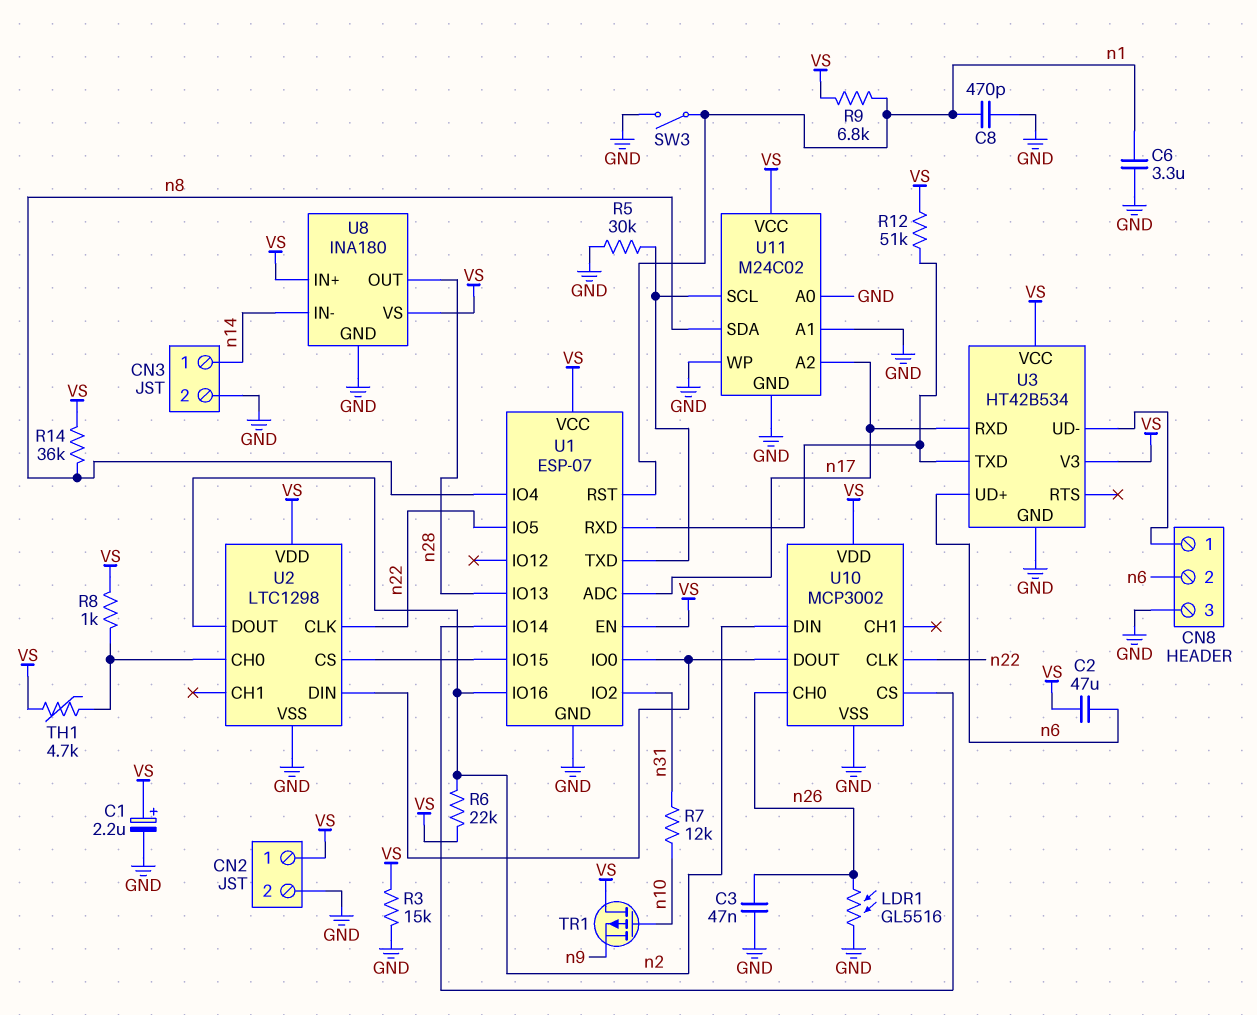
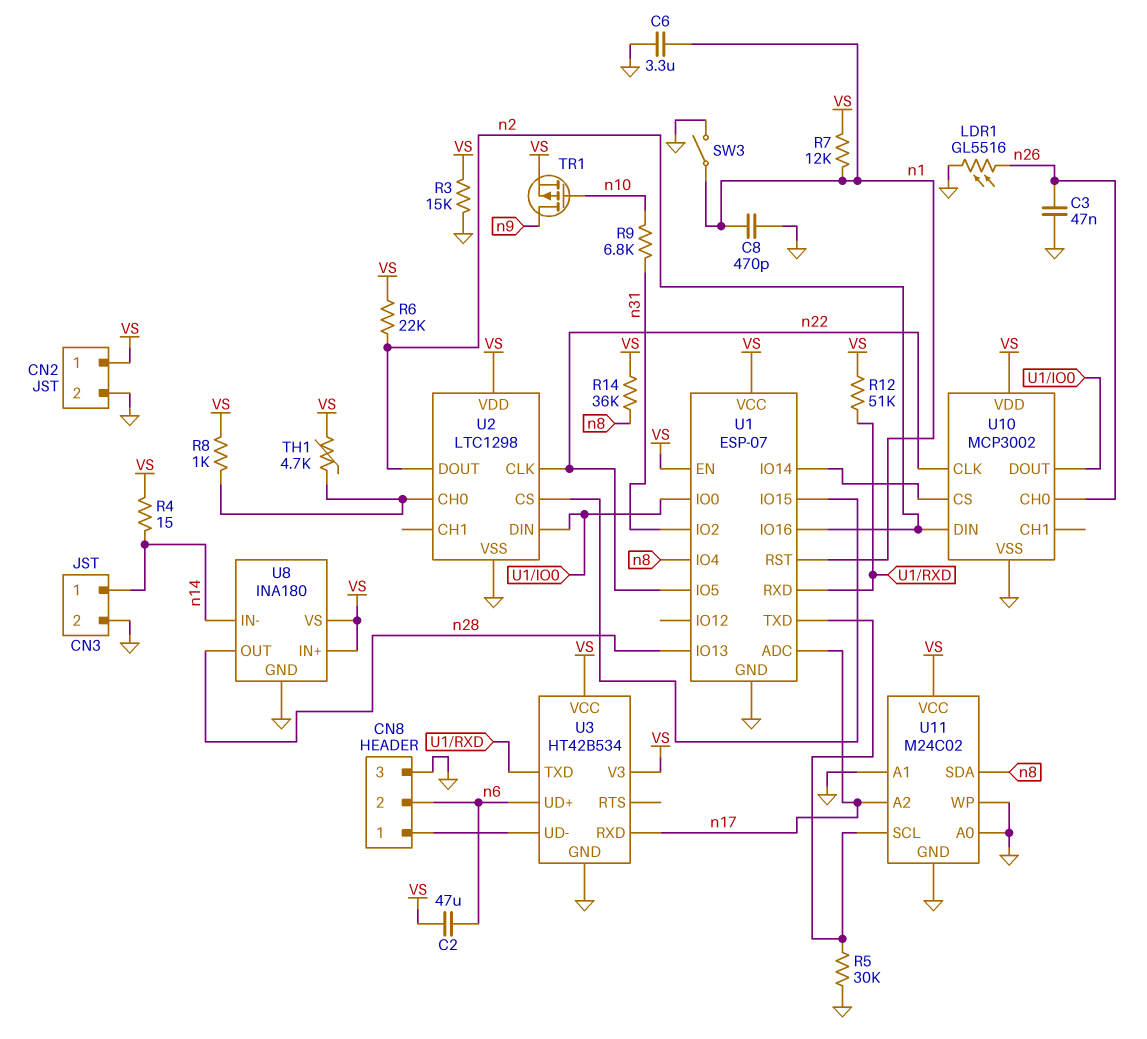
C1: 2.2uF (plus VS, minus GND) -> none
R4: none -> 15 (VS, n14)
R7: 12k (n10, n31) -> 12k (VS, n1)
R9: 6.8k (VS, n1) -> 6.8k (n10, n31)
TR1: PMOS (G n10, D VS, S n9) -> PMOS (G n10, D n9, S VS)

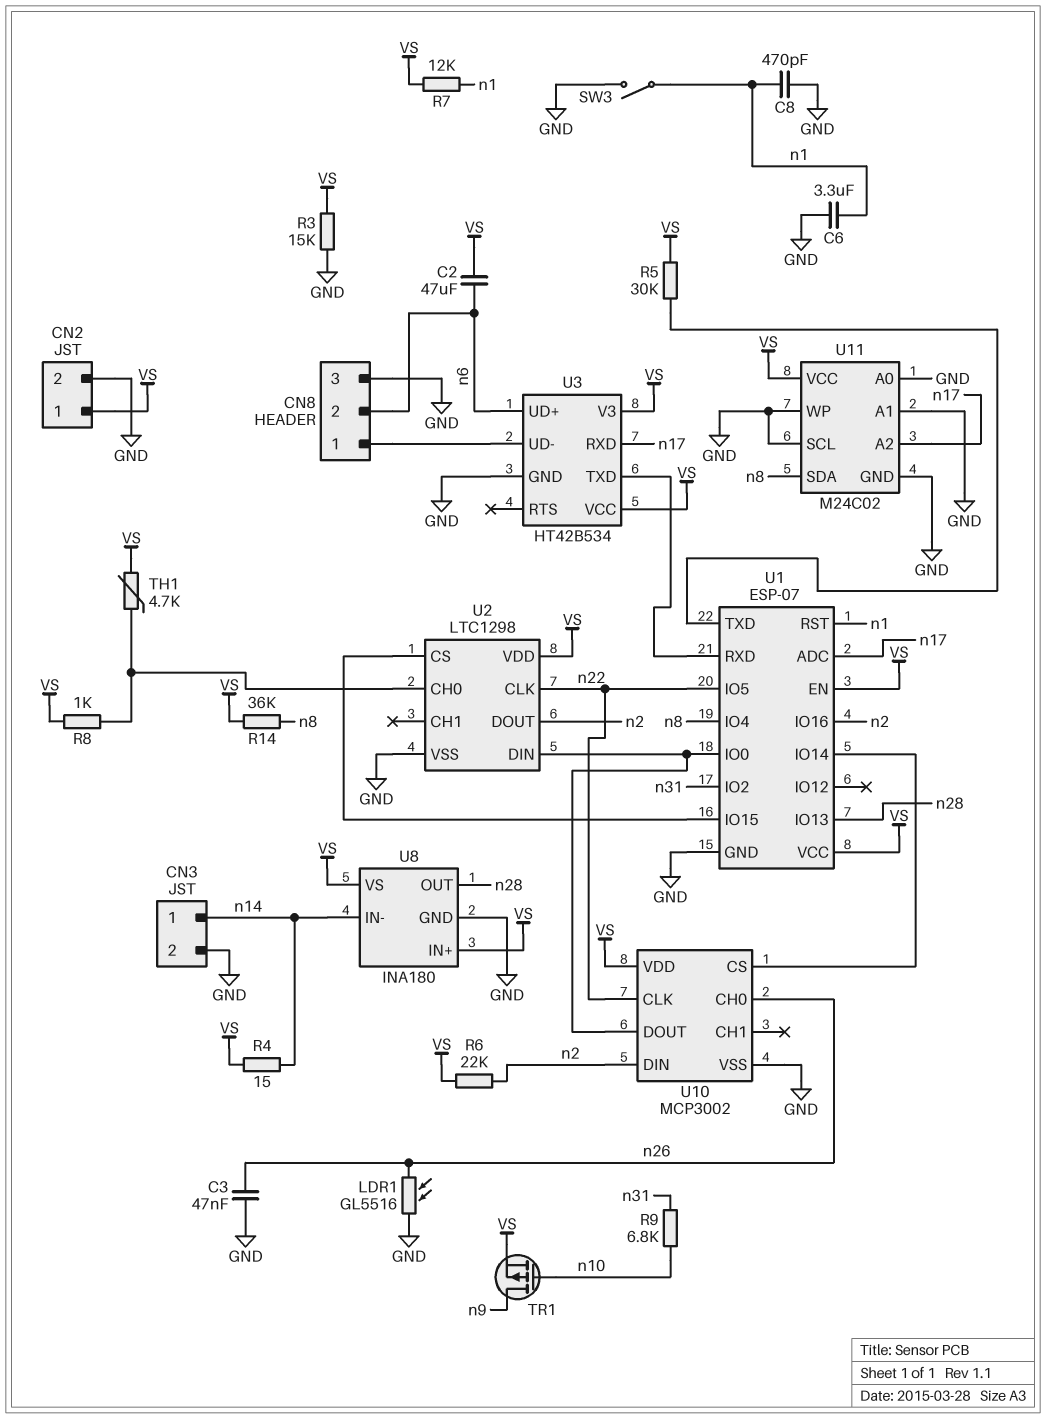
R5: 30k (GND, U1/TXD) -> 30k (U1/TXD, VS)
R12: 51k (U1/RXD, VS) -> none
U11 pin SCL: U1/TXD -> GND

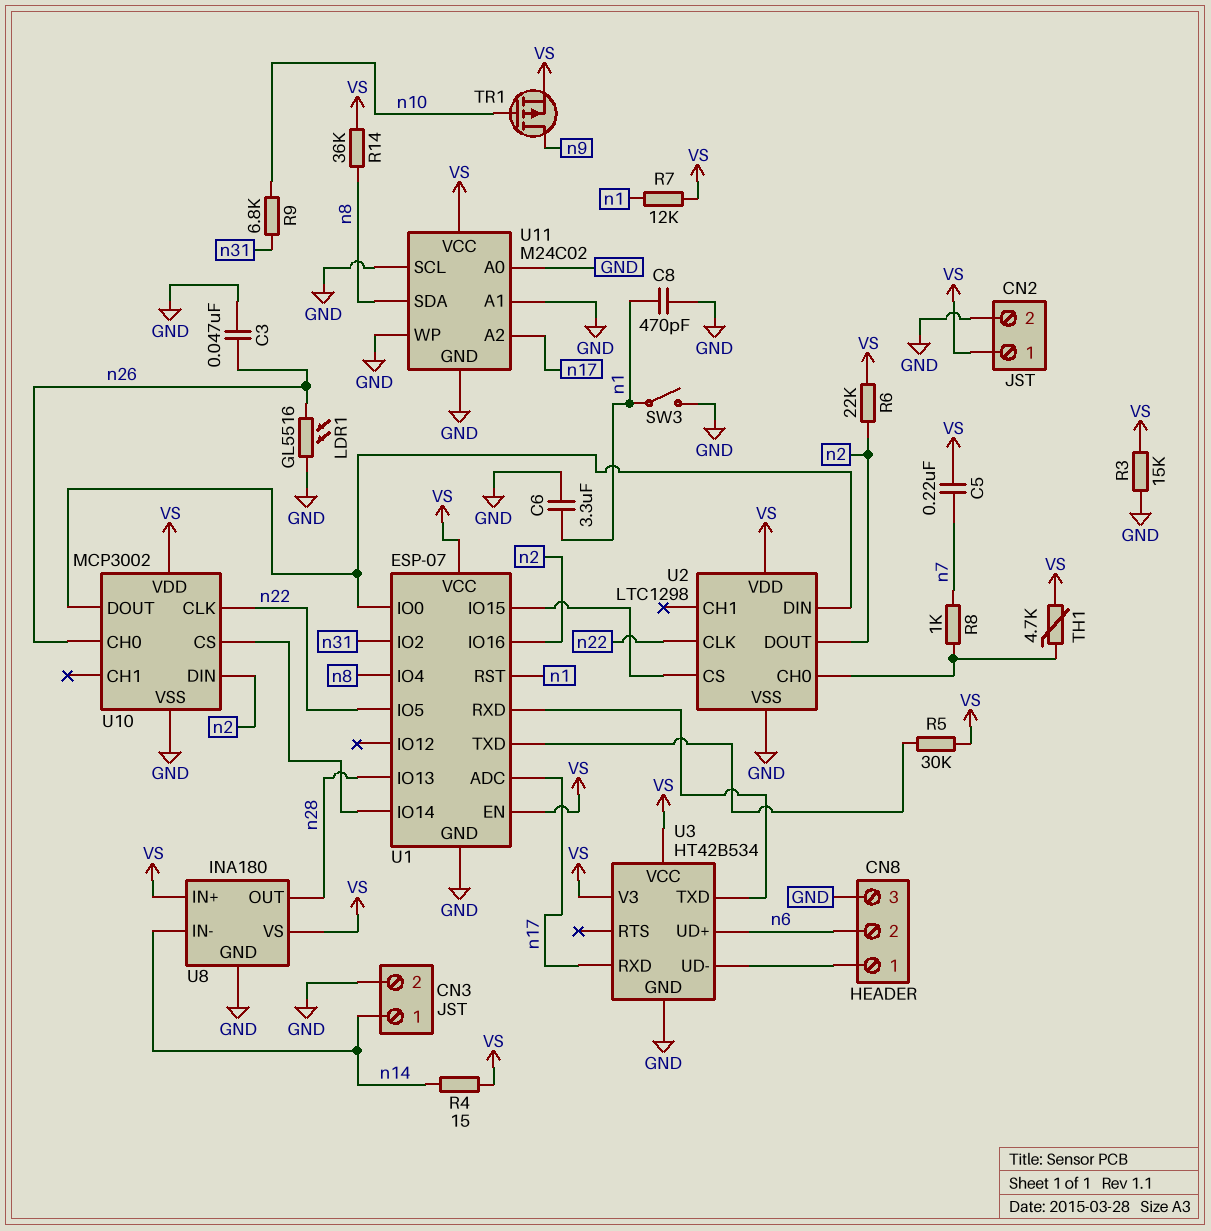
C2: 47uF (VS, n6) -> none
C5: none -> 220nF (VS, n7)
R8: 1k (U2/CH0, VS) -> 1k (U2/CH0, n7)

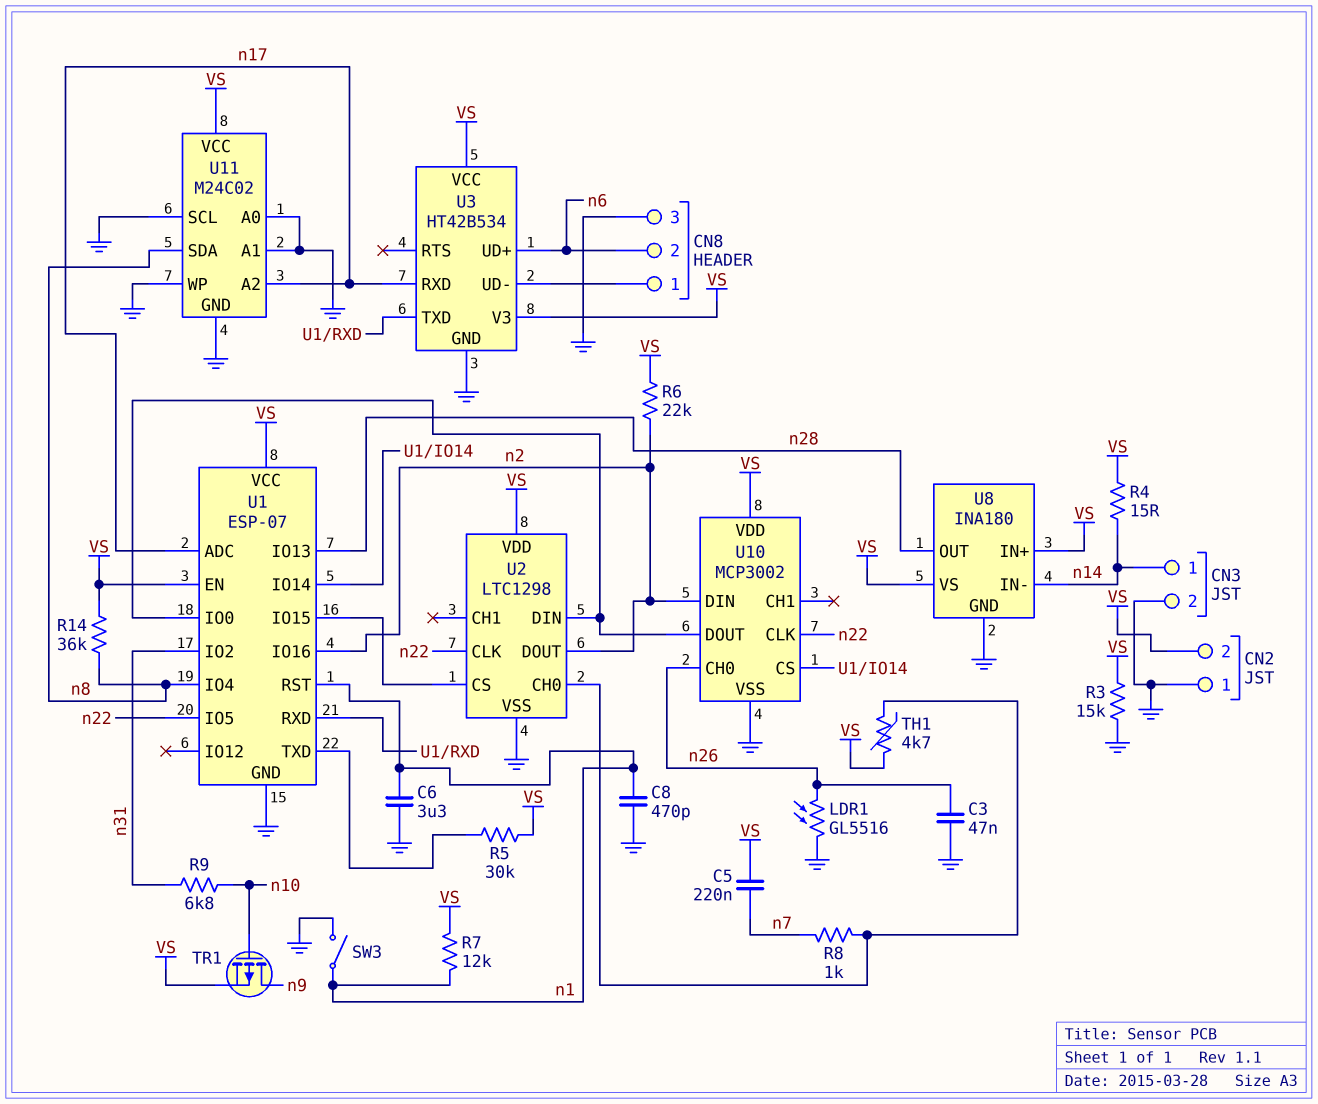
CN2 pin 1: VS -> GND
CN2 pin 2: GND -> VS

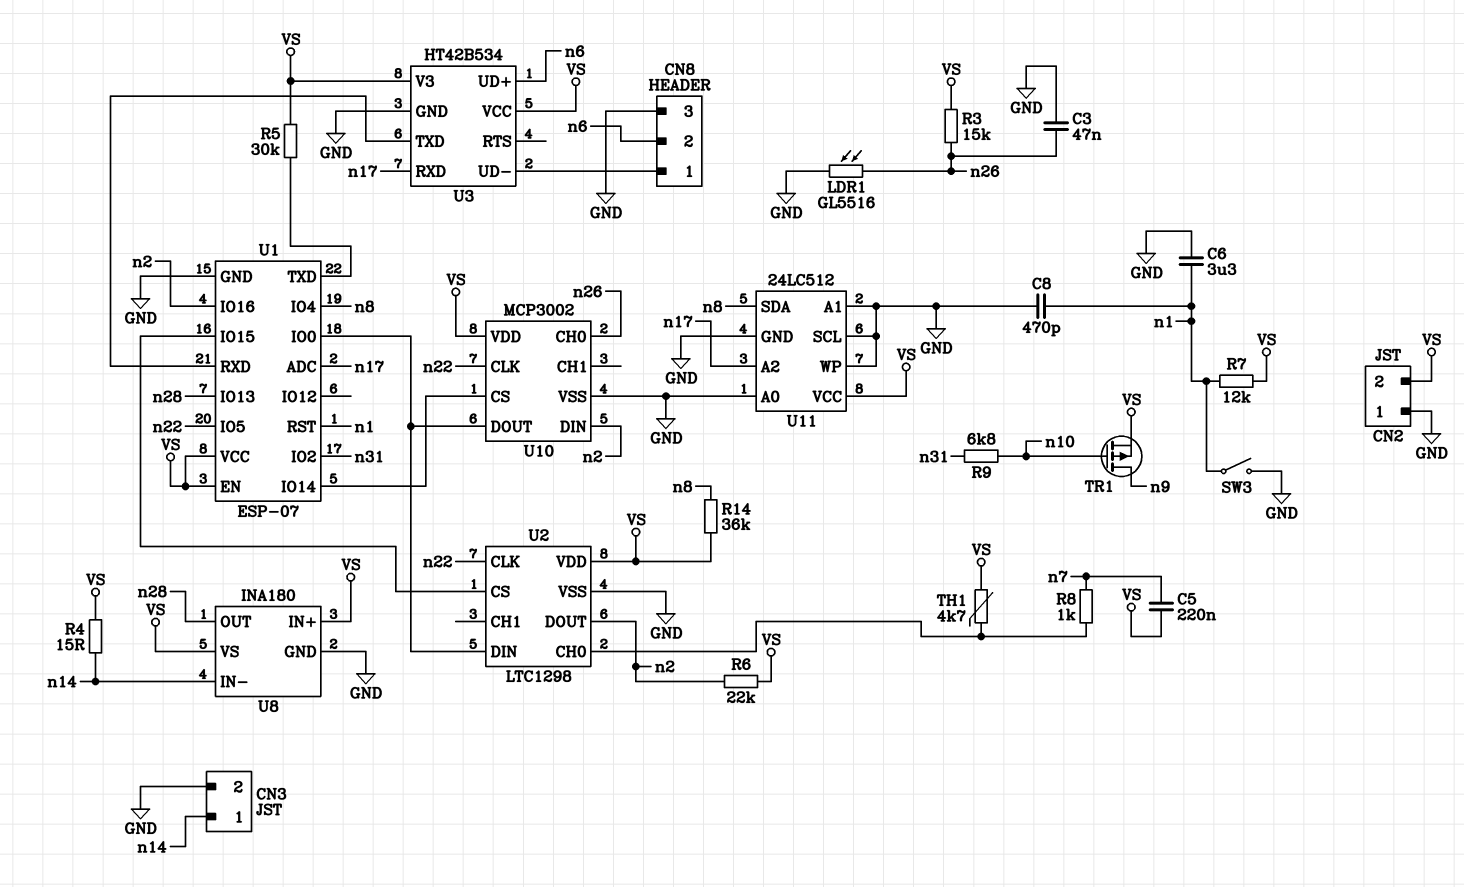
R3: 15k (GND, VS) -> 15k (VS, n26)
U11: M24C02 -> 24LC512

